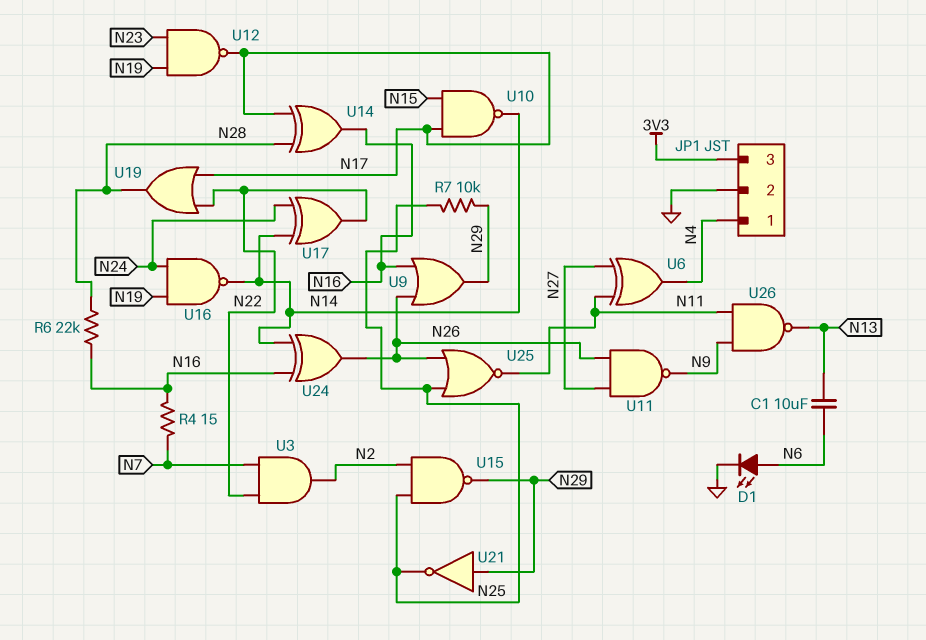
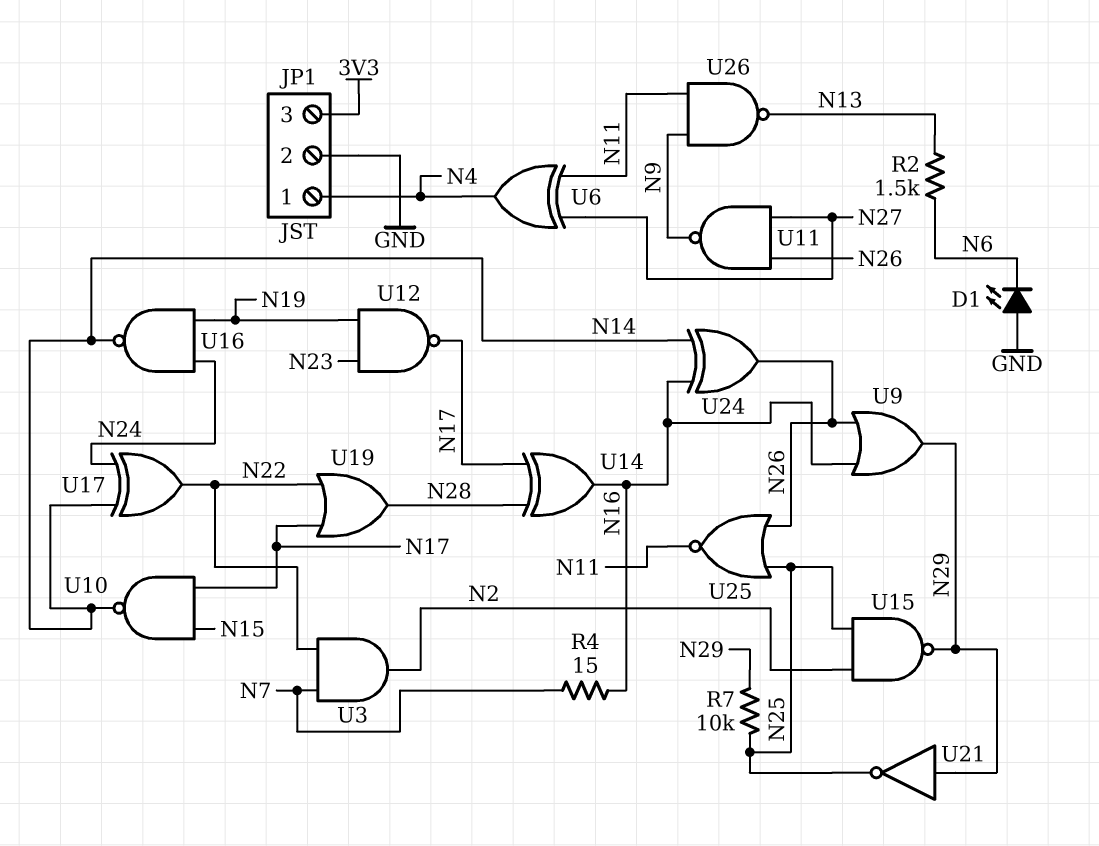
C1: 10uF (N6, N13) -> none
D1: LED (A N6, K GND) -> LED (A GND, K N6)
R2: none -> 1.5k (N6, N13)
R6: 22k (N16, N28) -> none

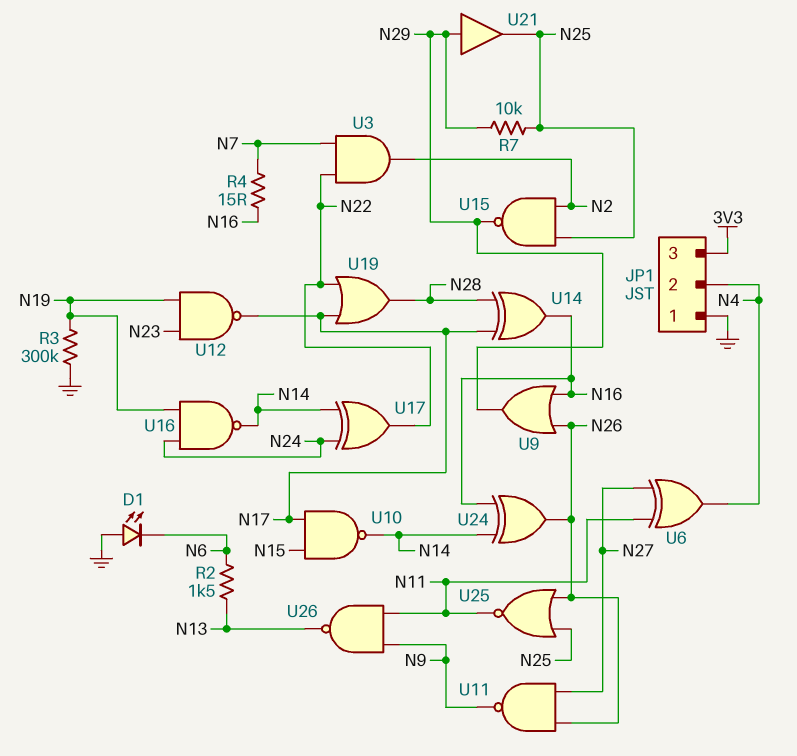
JP1 pin 1: N4 -> GND
JP1 pin 2: GND -> N4
R3: none -> 300k (GND, N19)
U21: NOT (in N29, out N25) -> buffer (in N29, out N25)

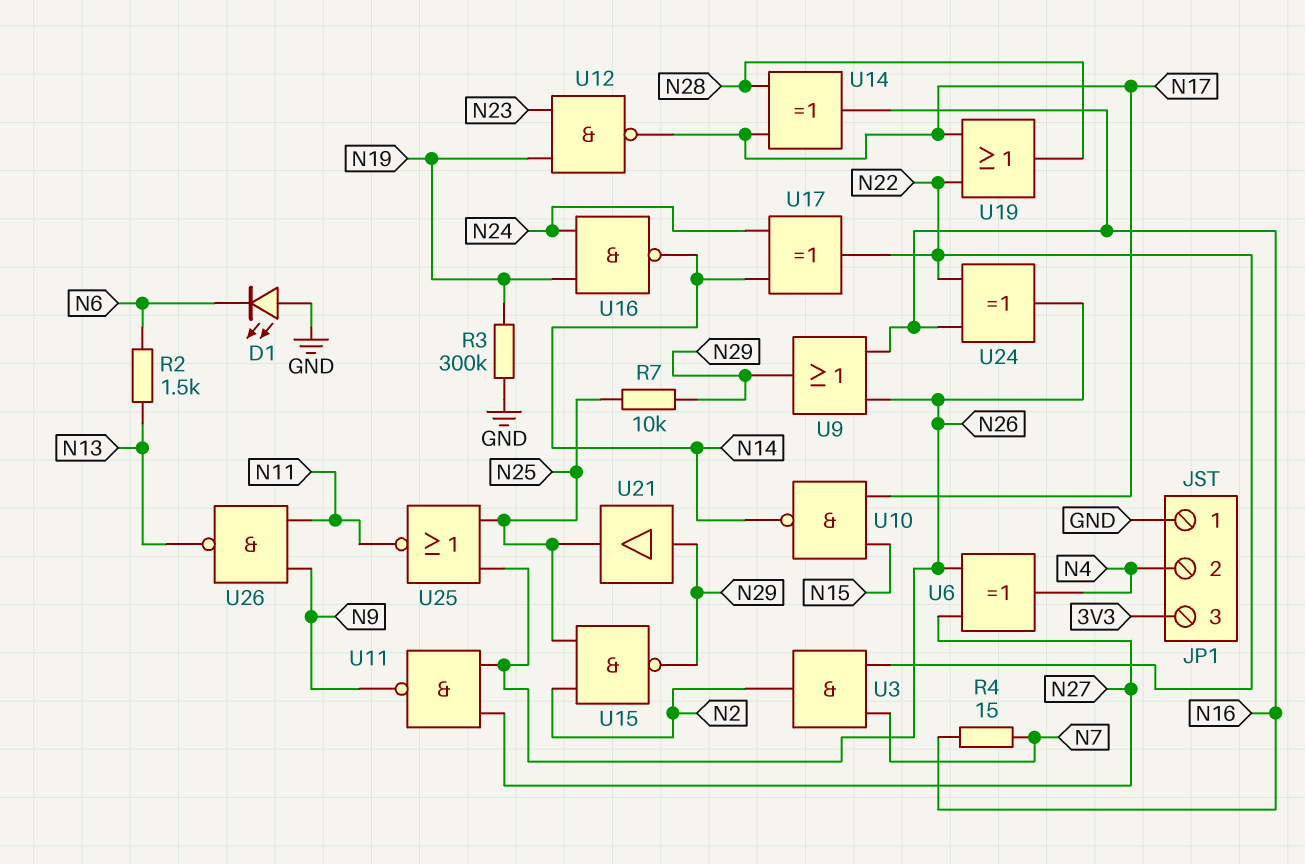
U6: XOR (in N11, in N27, out N4) -> XOR (in N26, in N27, out N4)
U24: XOR (in N14, in N16, out N26) -> XOR (in N16, in N22, out N26)

